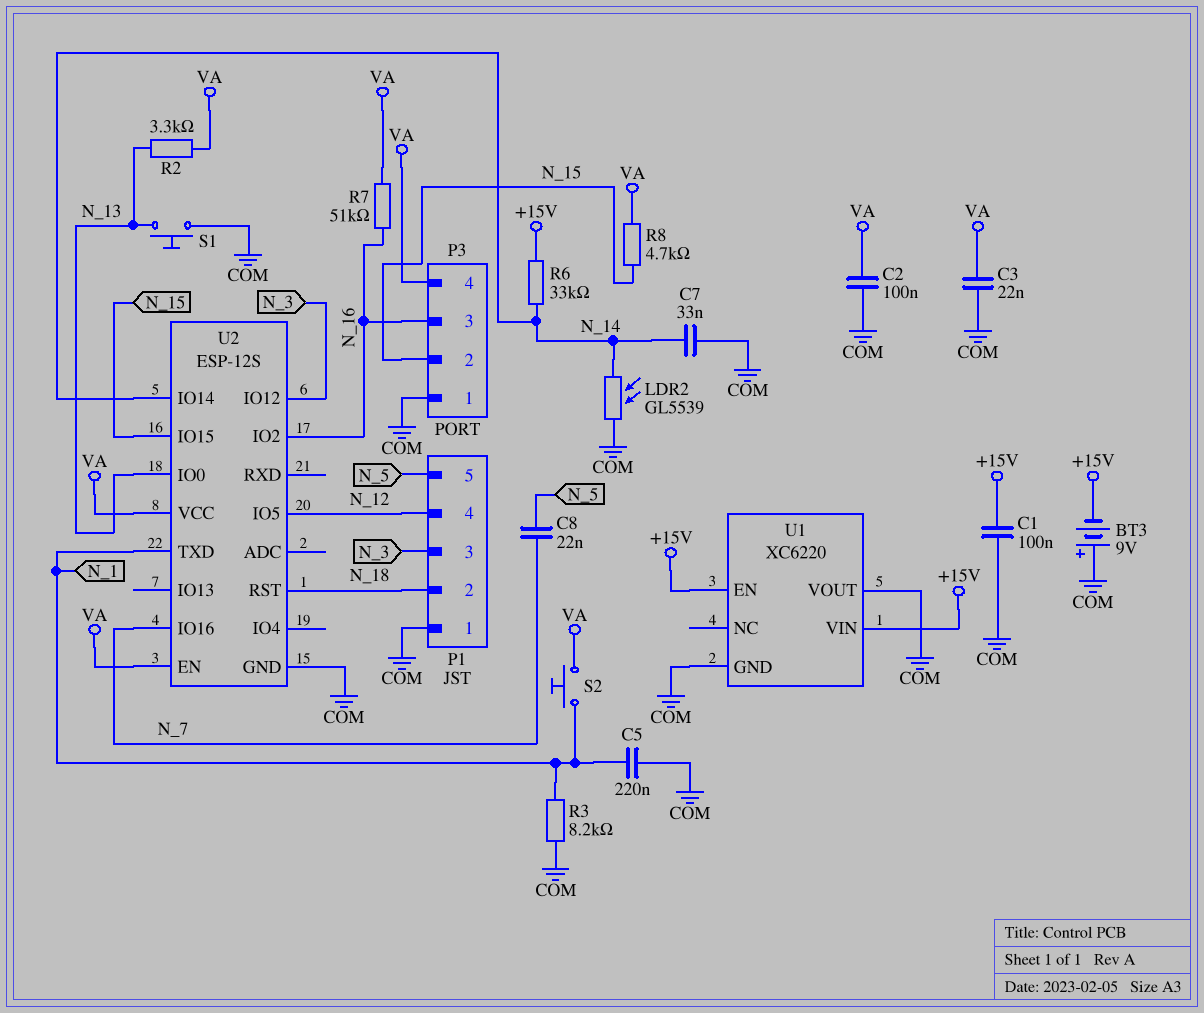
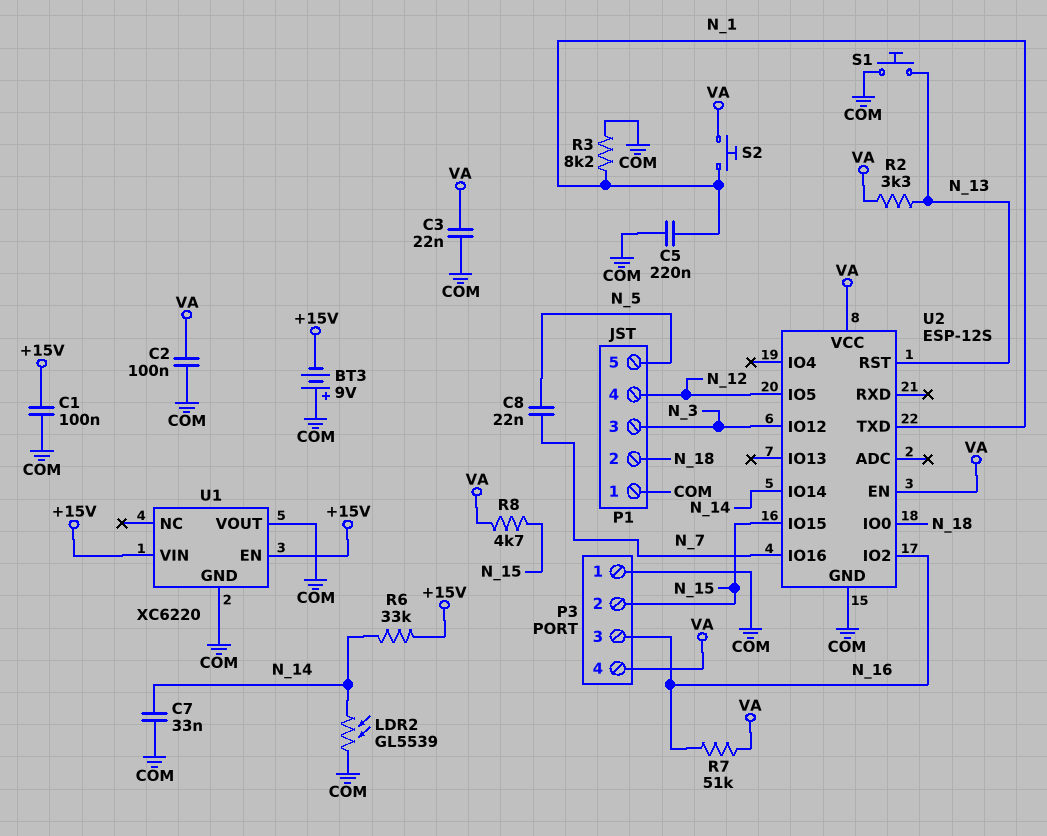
U2 pin IO0: N_13 -> N_18
U2 pin RST: N_18 -> N_13

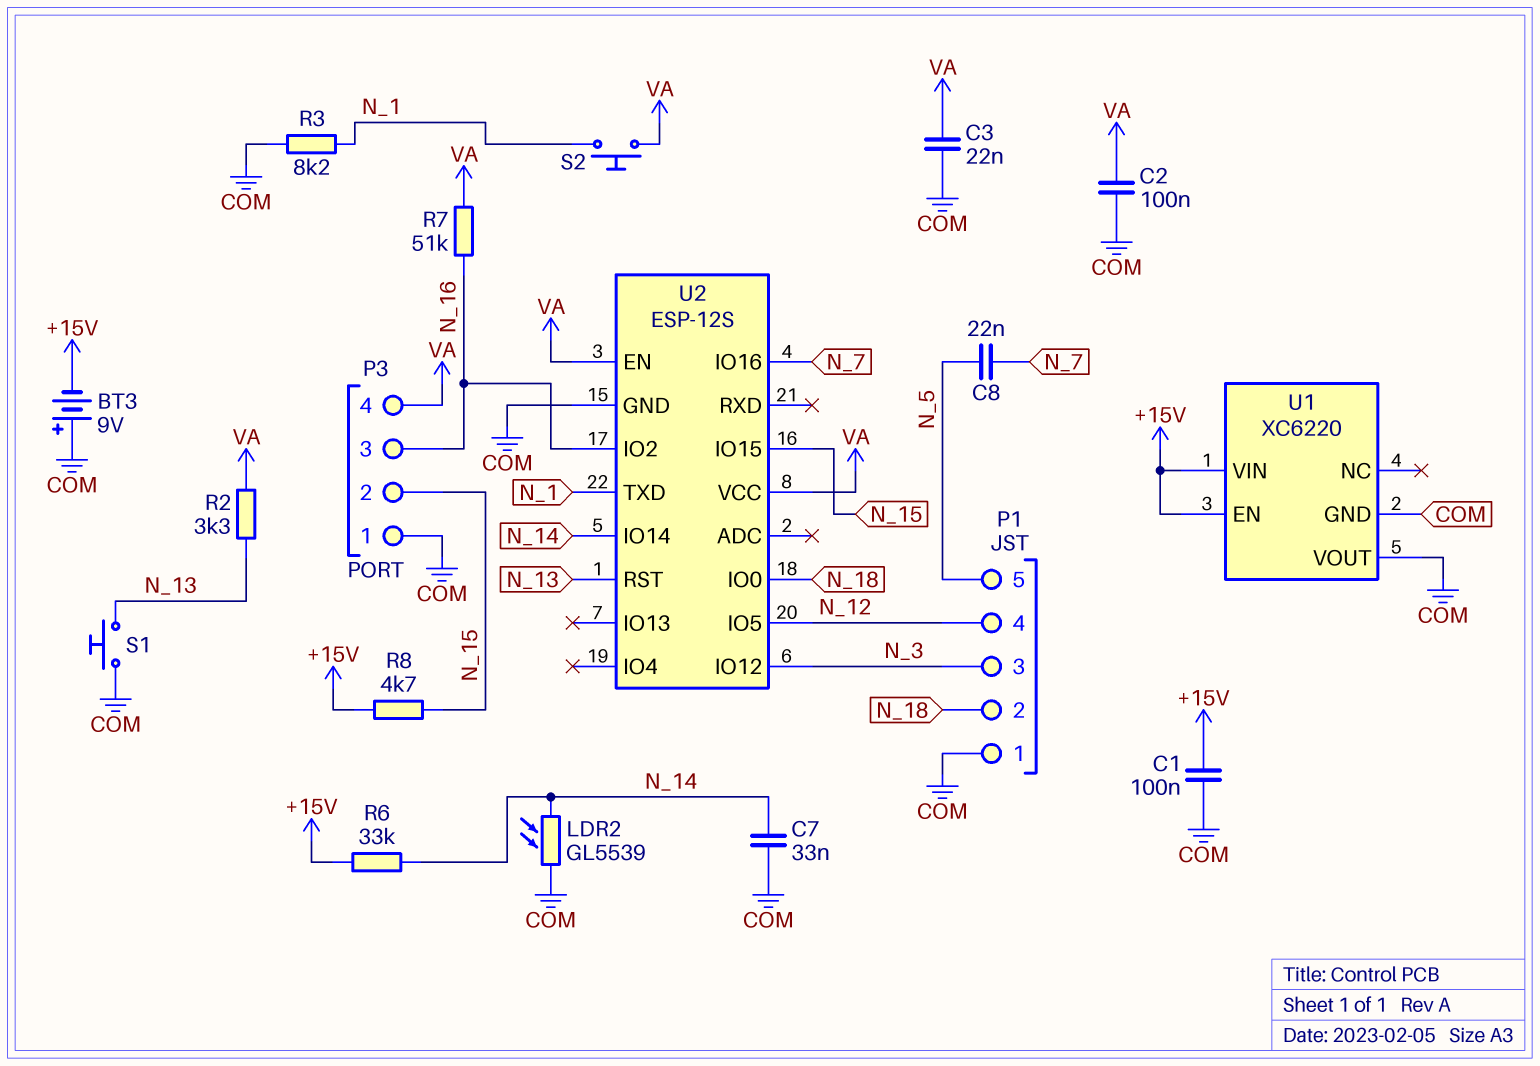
C5: 220nF (COM, N_1) -> none
R8: 4.7k (N_15, VA) -> 4.7k (+15V, N_15)

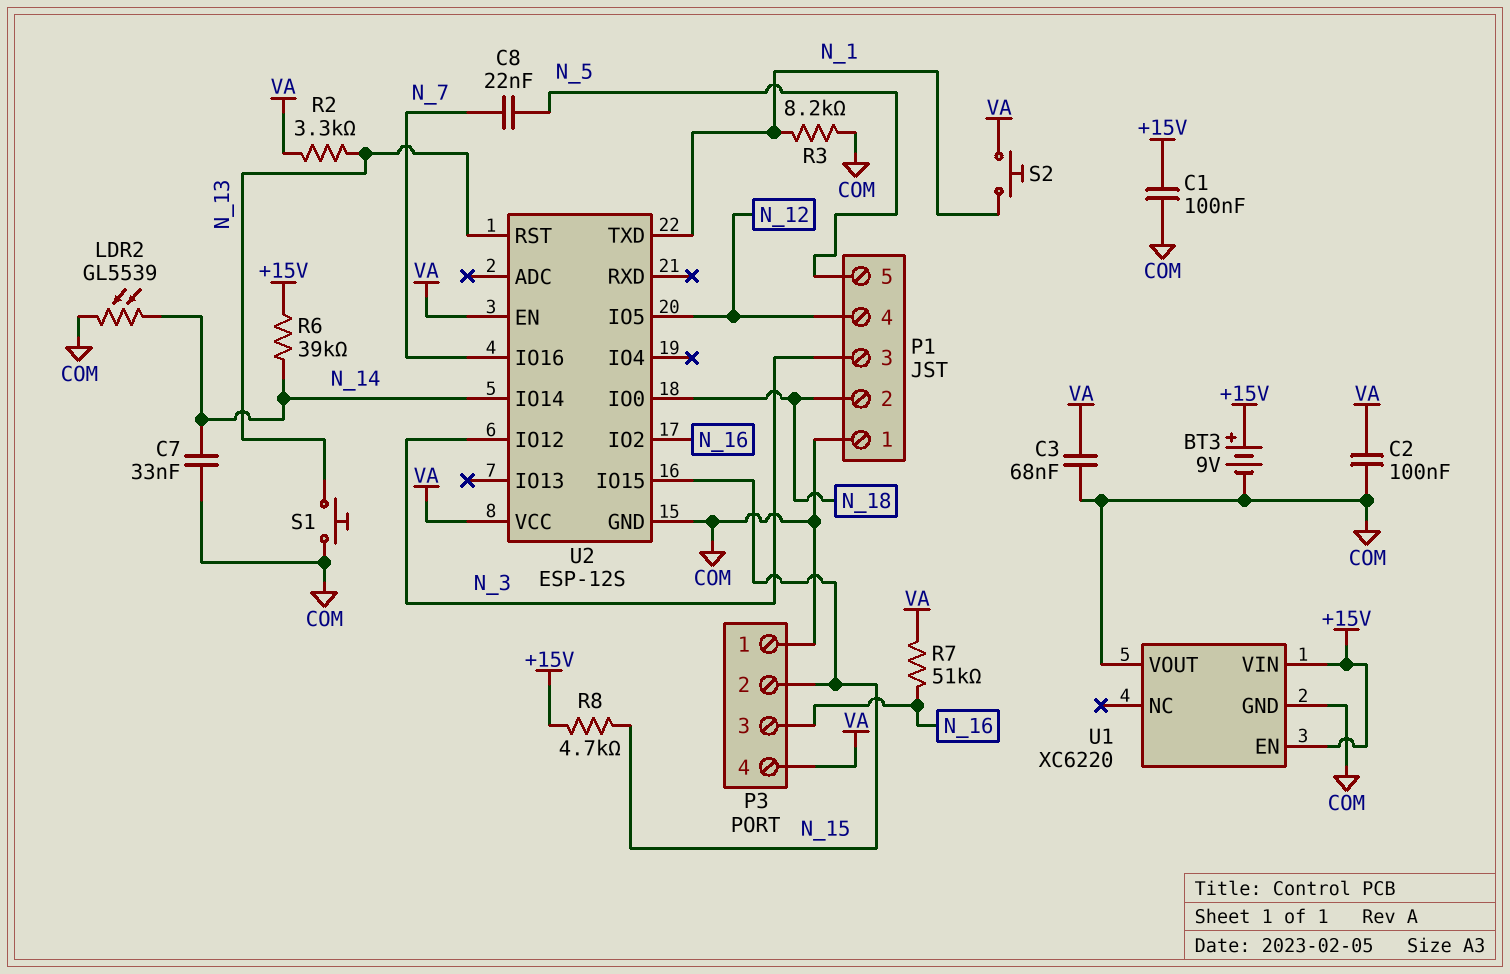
BT3: 9V (plus COM, minus +15V) -> 9V (plus +15V, minus COM)
C3: 22nF (COM, VA) -> 68nF (COM, VA)
R6: 33k (+15V, N_14) -> 39k (+15V, N_14)

